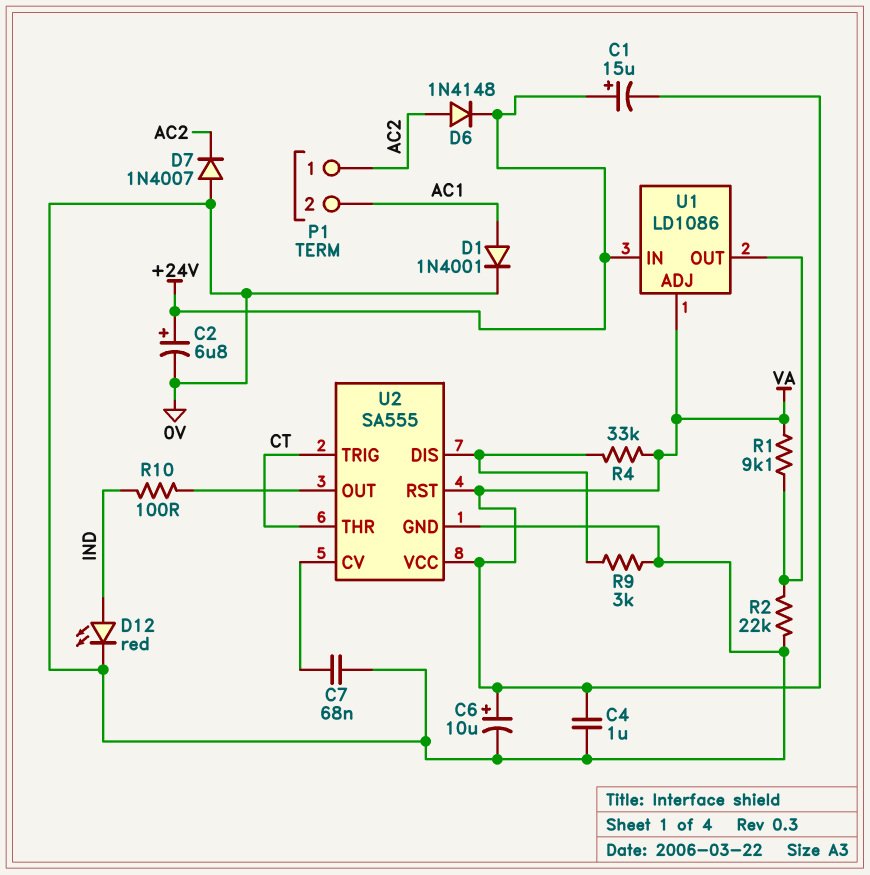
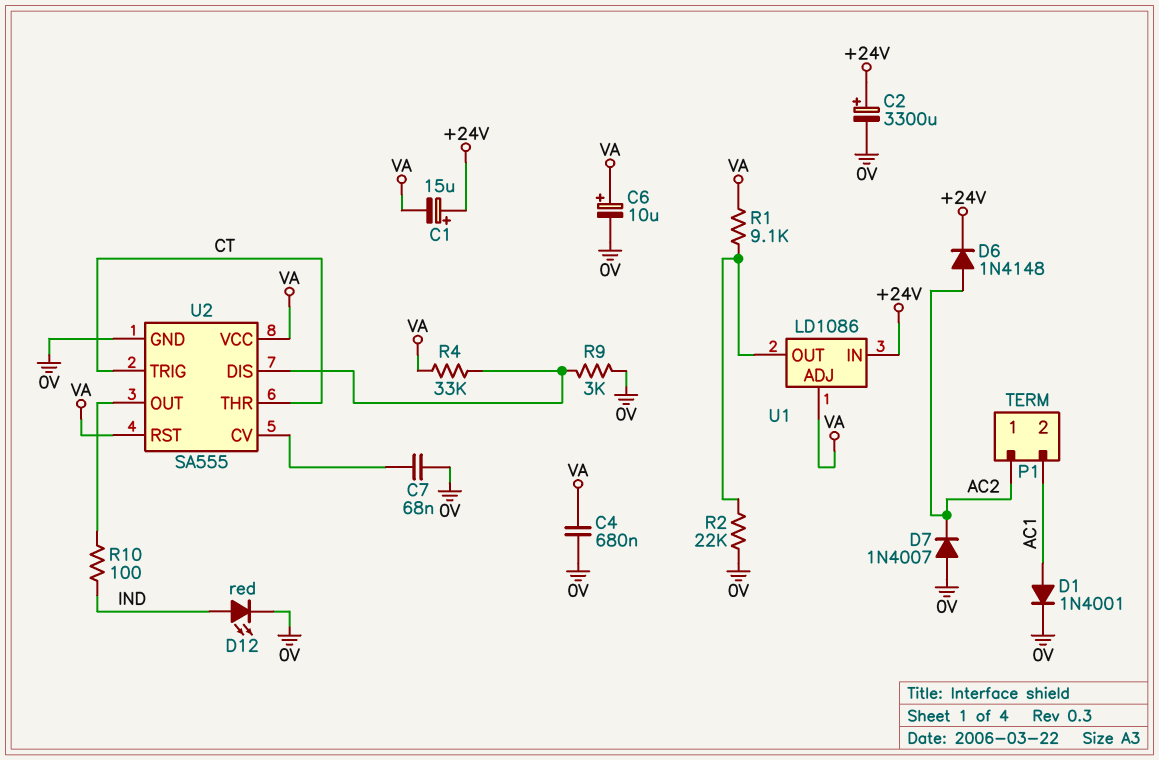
C2: 6.8uF (plus +24V, minus 0V) -> 3300uF (plus +24V, minus 0V)
C4: 1uF (0V, VA) -> 680nF (0V, VA)

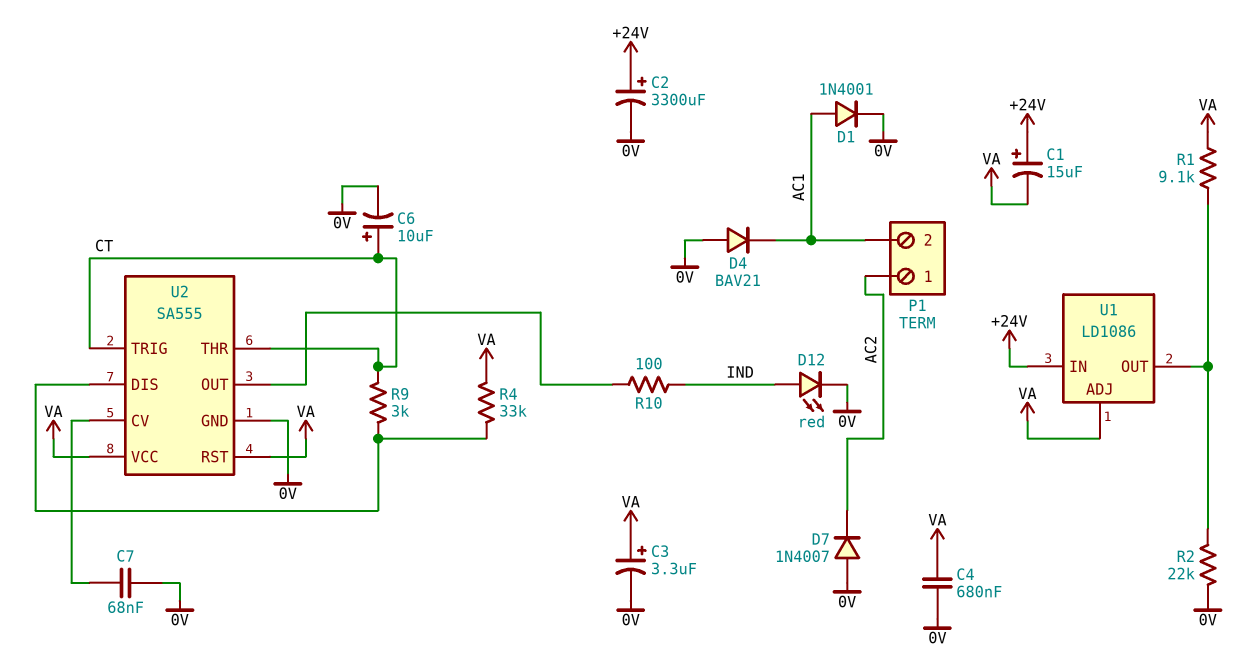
C3: none -> 3.3uF (plus VA, minus 0V)
C6: 10uF (plus VA, minus 0V) -> 10uF (plus CT, minus 0V)
D4: none -> diode BAV21 (A 0V, K AC1)
D6: diode 1N4148 (A AC2, K +24V) -> none
R9: 3k (0V, U2/DIS) -> 3k (CT, U2/DIS)

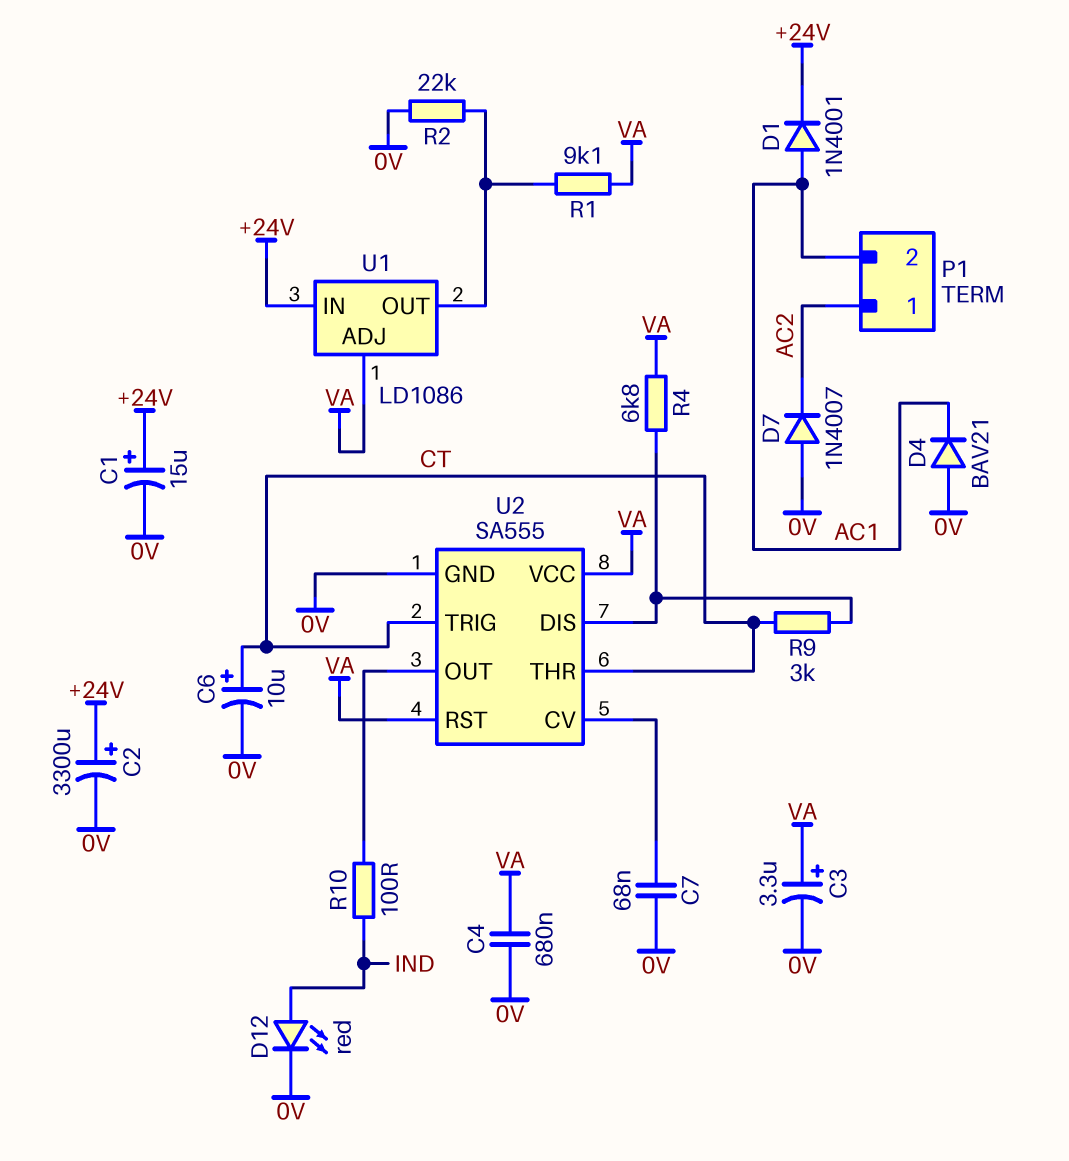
C1: 15uF (plus +24V, minus VA) -> 15uF (plus +24V, minus 0V)
D1: diode 1N4001 (A AC1, K 0V) -> diode 1N4001 (A AC1, K +24V)
R4: 33k (U2/DIS, VA) -> 6.8k (U2/DIS, VA)

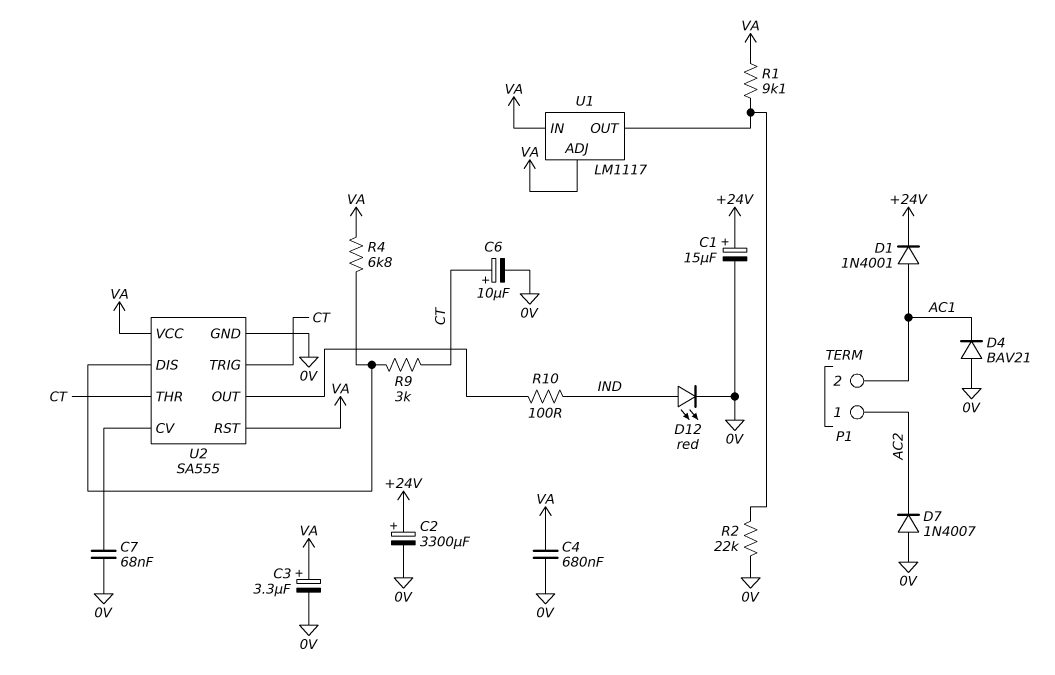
U1: LD1086 -> LM1117
U1 pin IN: +24V -> VA

